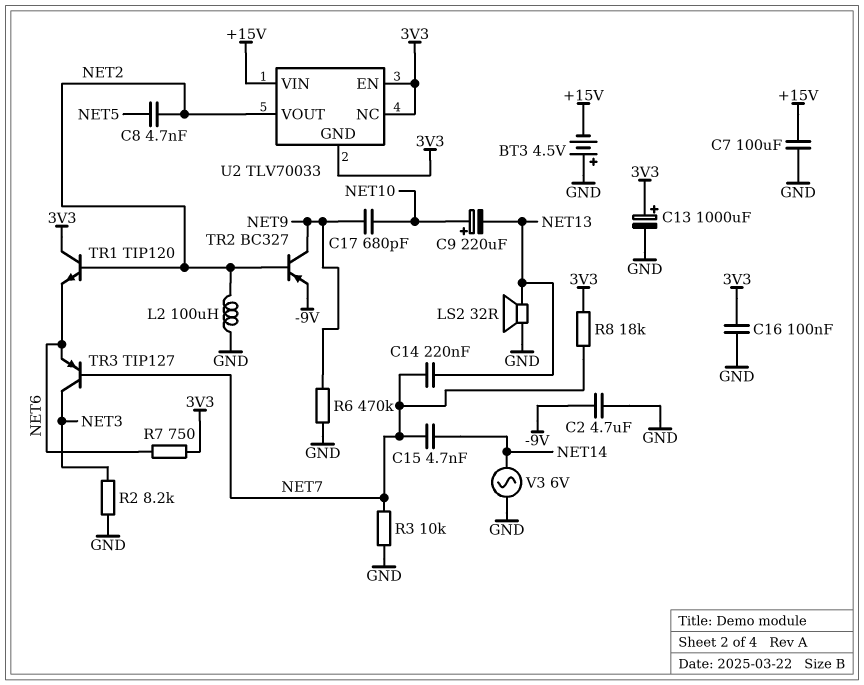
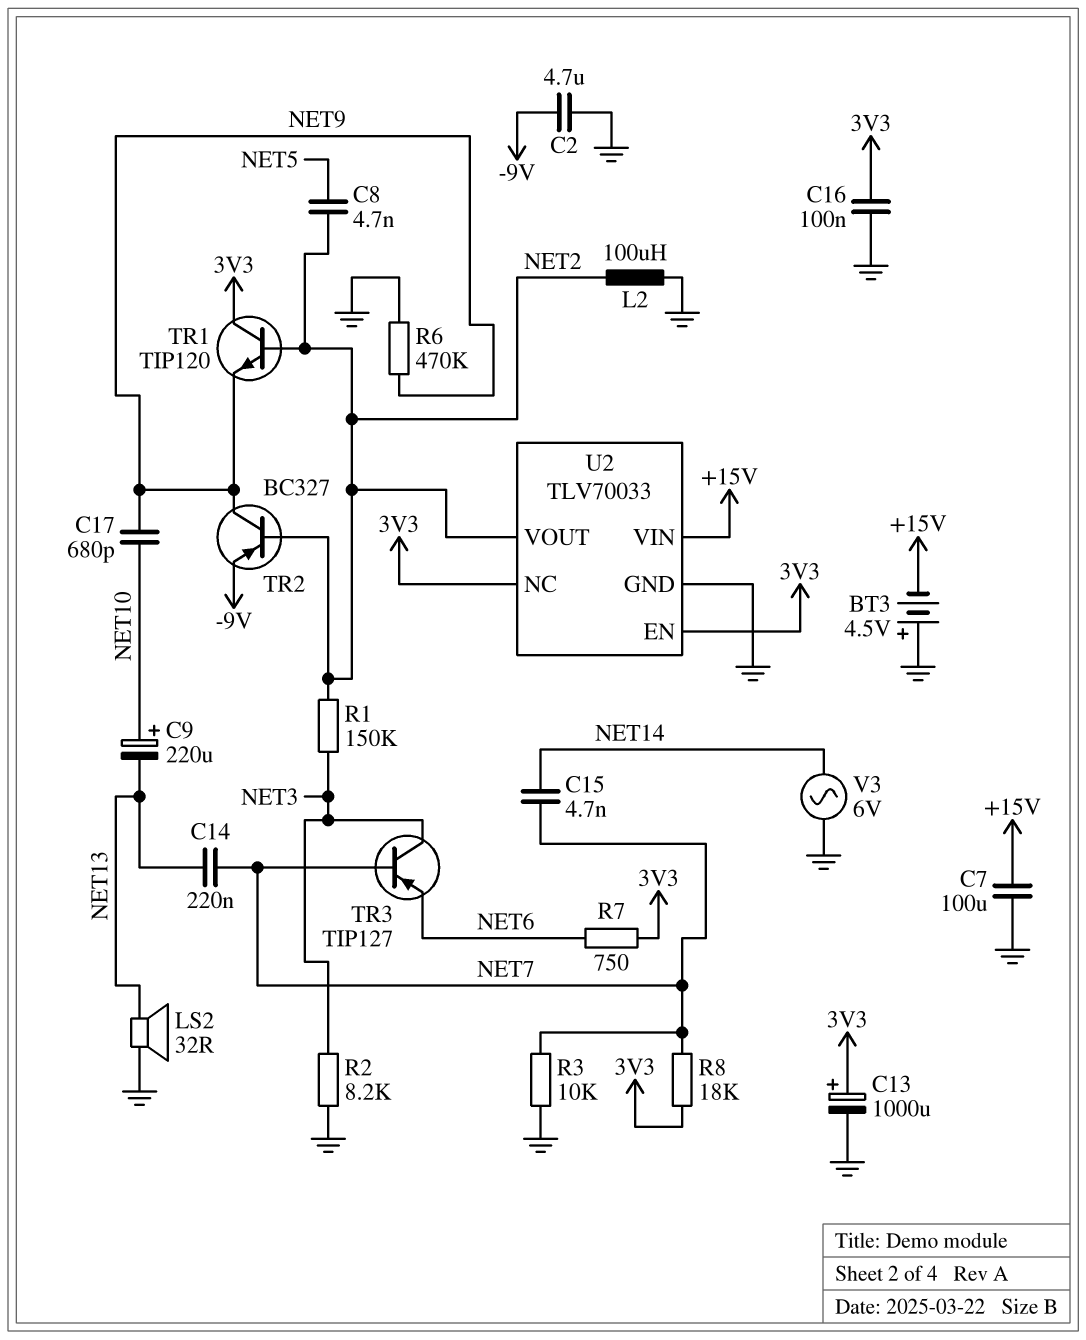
R1: none -> 150k (NET2, NET3)
TR1: NPN TIP120 (B NET2, C 3V3, E NET6) -> NPN TIP120 (B NET2, C 3V3, E NET9)
U2 pin GND: 3V3 -> GND

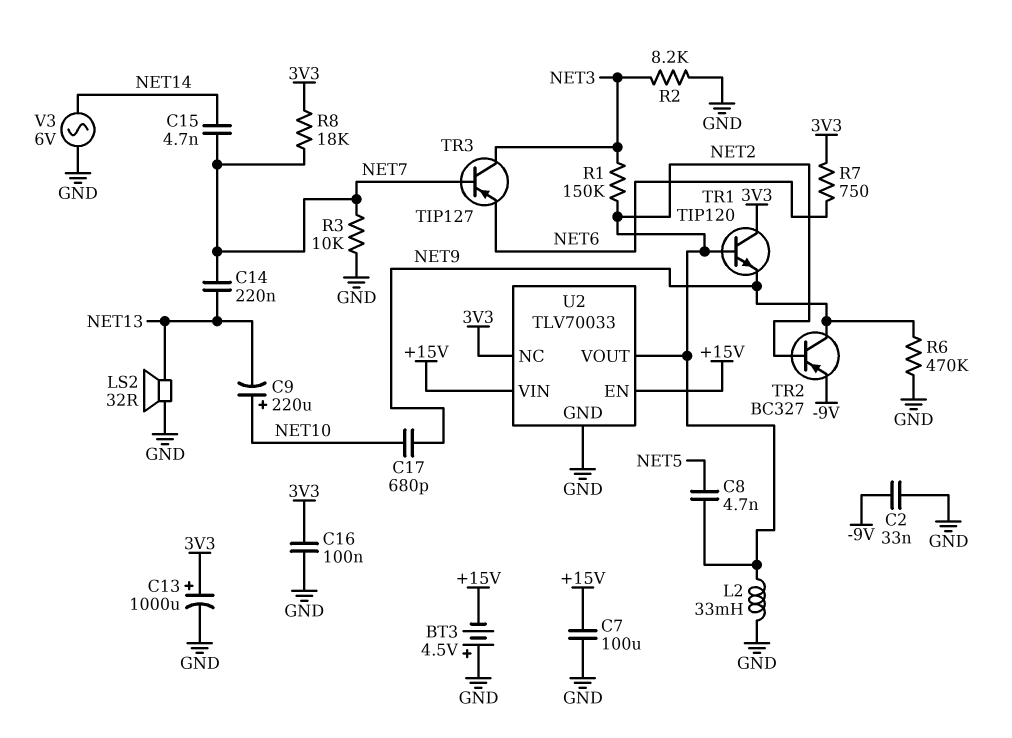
C2: 4.7uF (-9V, GND) -> 33nF (-9V, GND)
L2: 100uH (GND, NET2) -> 33mH (GND, NET2)
U2 pin EN: 3V3 -> +15V

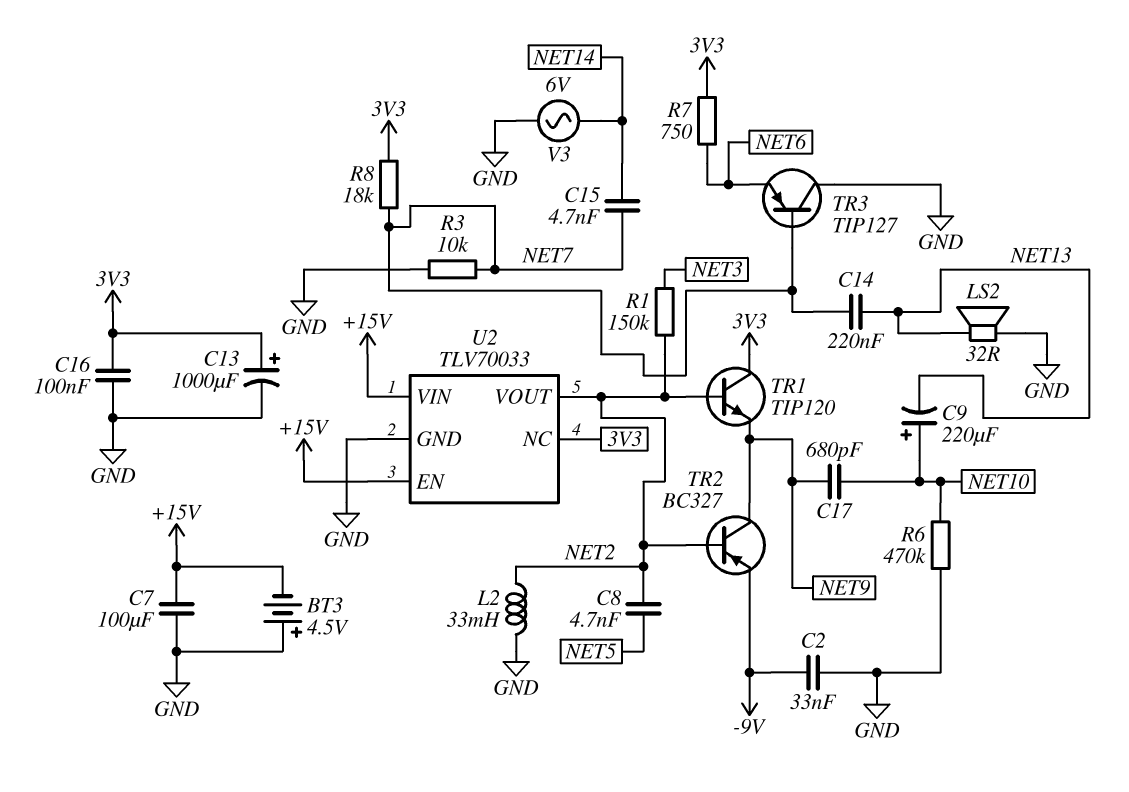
R2: 8.2k (GND, NET3) -> none
R6: 470k (GND, NET9) -> 470k (GND, NET10)
TR3: PNP TIP127 (B NET7, C NET3, E NET6) -> PNP TIP127 (B NET7, C GND, E NET6)

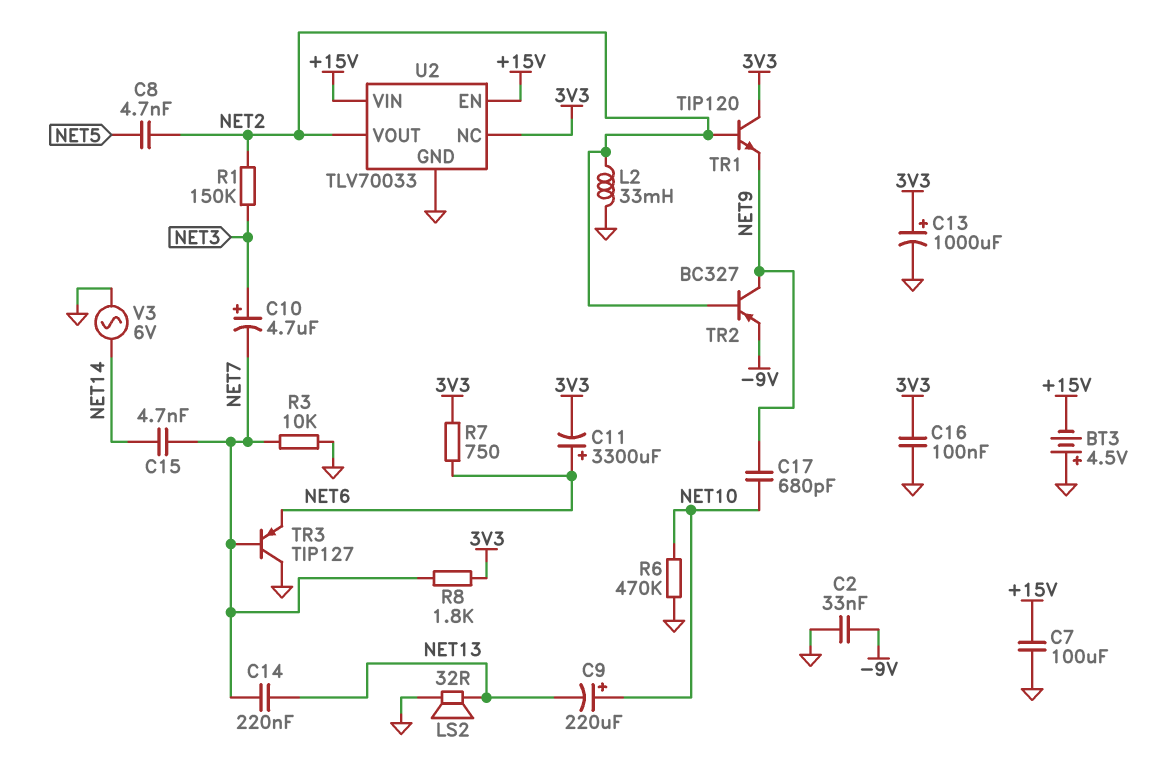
C10: none -> 4.7uF (plus NET3, minus NET7)
C11: none -> 3300uF (plus NET6, minus 3V3)
R8: 18k (3V3, NET7) -> 1.8k (3V3, NET7)

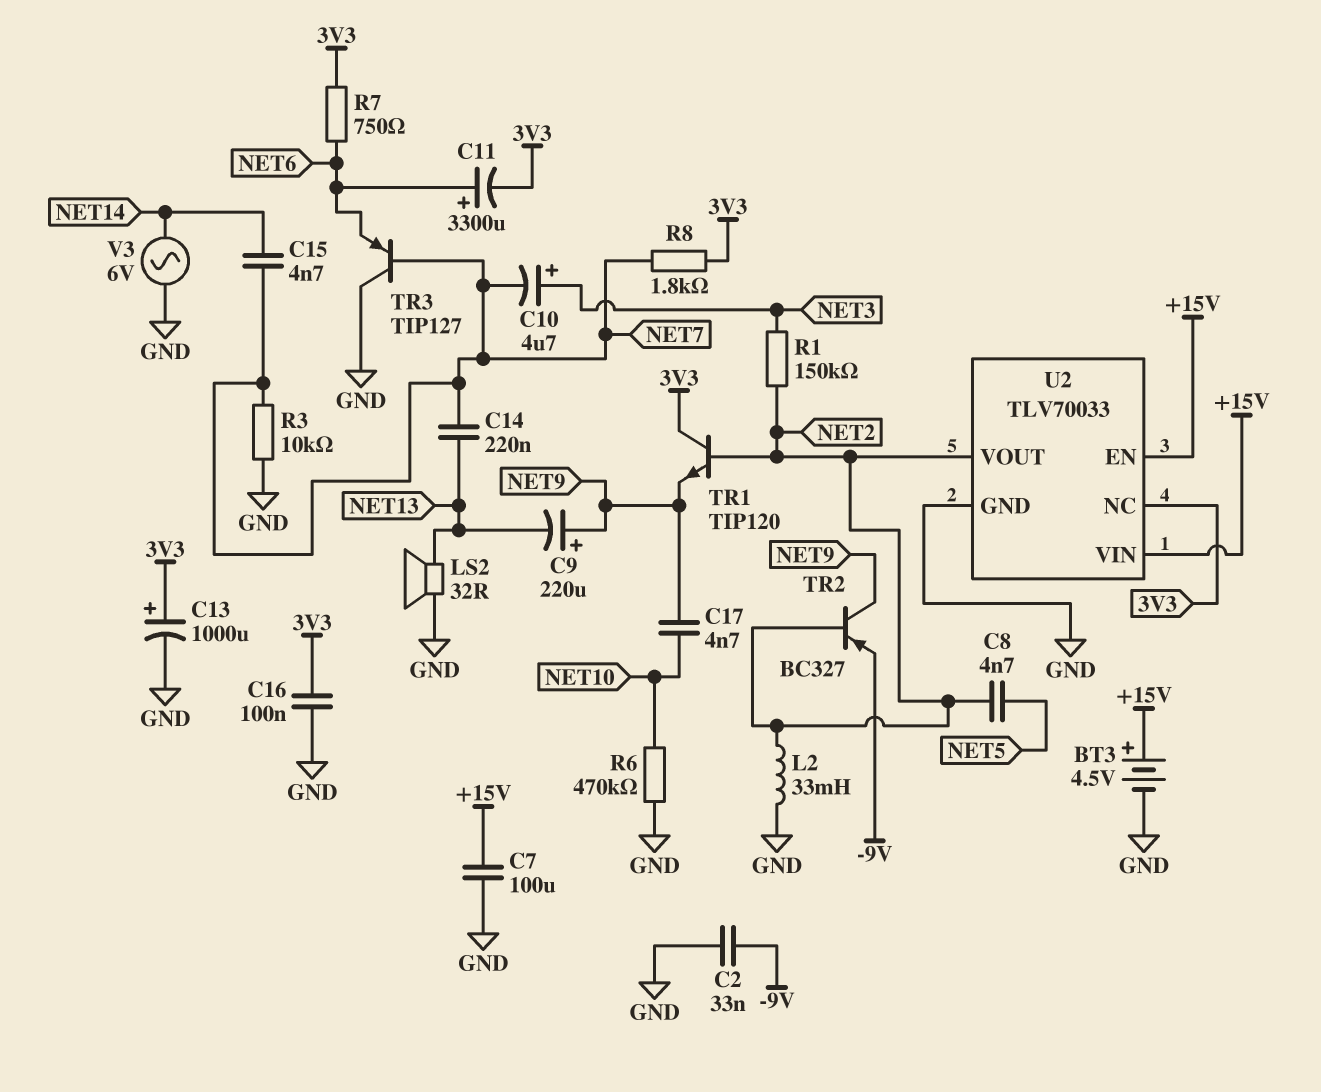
BT3: 4.5V (plus GND, minus +15V) -> 4.5V (plus +15V, minus GND)
C9: 220uF (plus NET10, minus NET13) -> 220uF (plus NET9, minus NET13)
C17: 680pF (NET9, NET10) -> 4.7nF (NET9, NET10)

